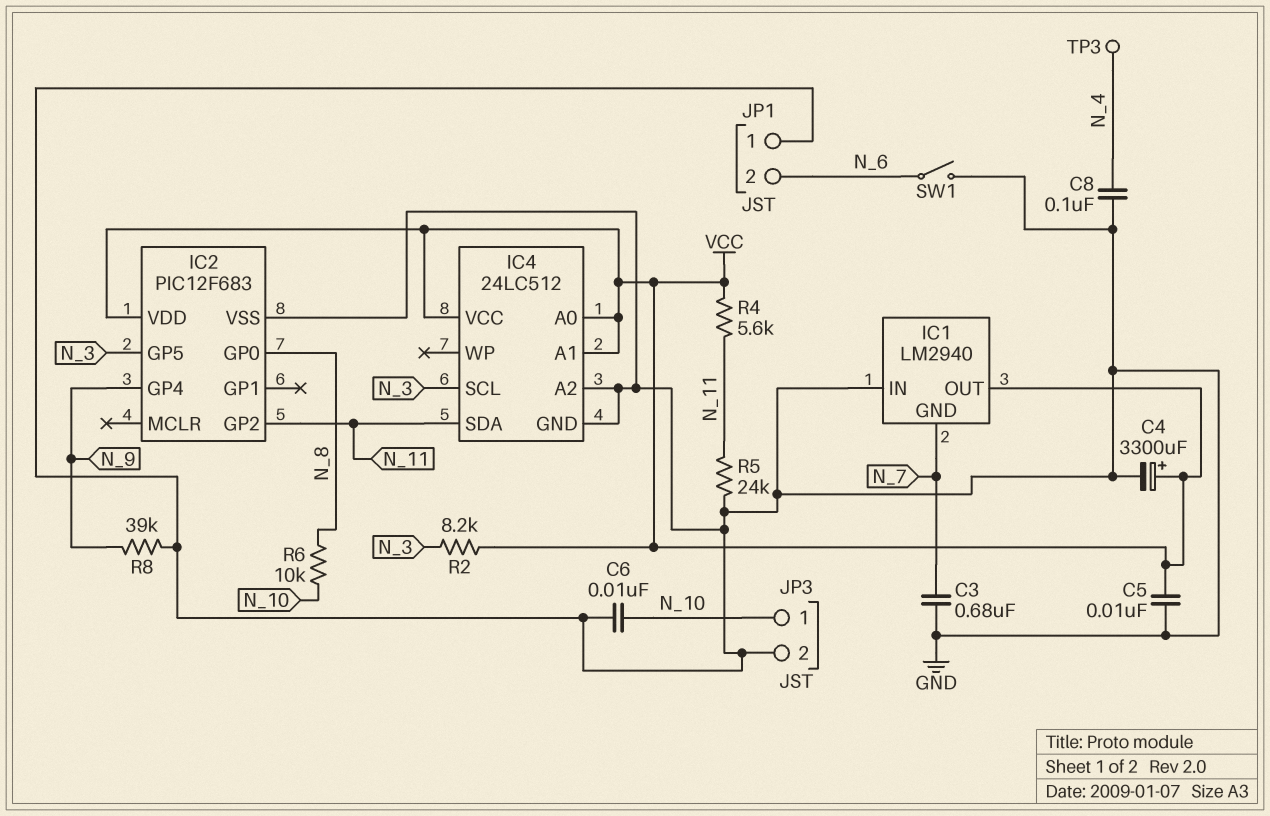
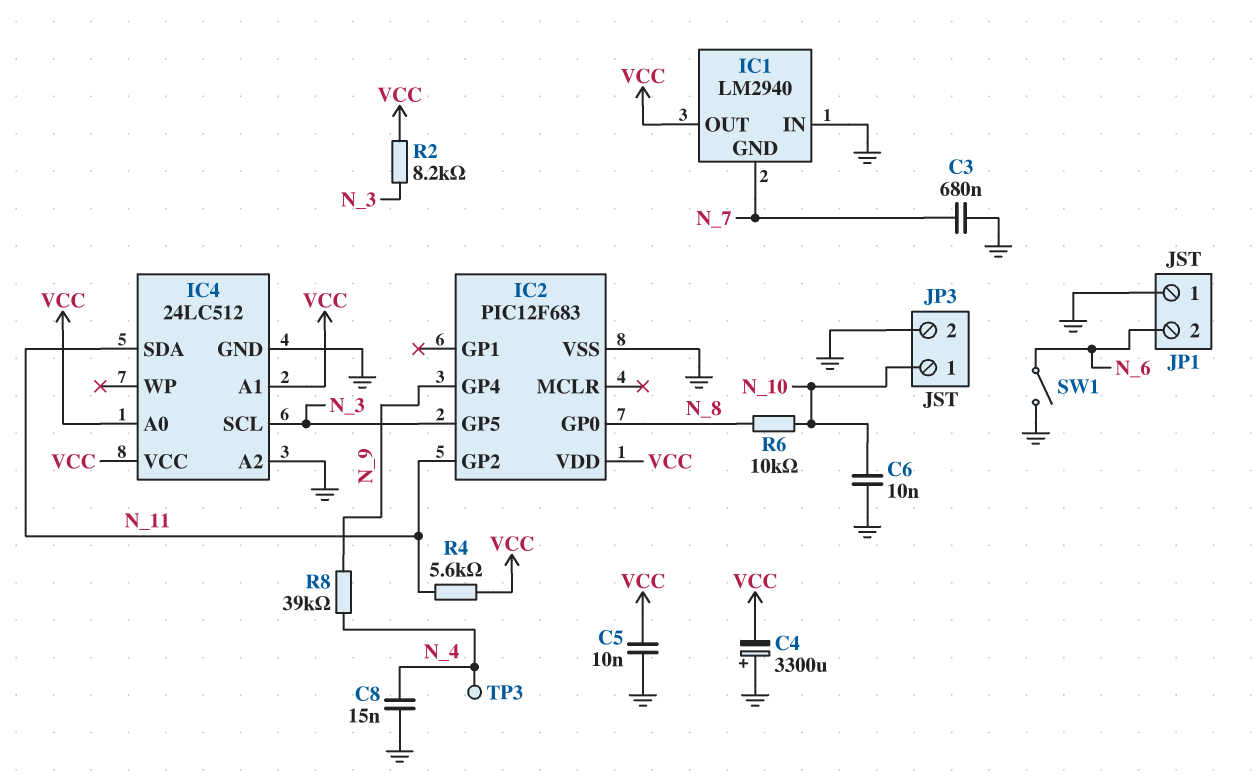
C4: 3300uF (plus VCC, minus GND) -> 3300uF (plus GND, minus VCC)
C8: 100nF (GND, N_4) -> 15nF (GND, N_4)
R5: 24k (GND, N_11) -> none
R8: 39k (GND, N_9) -> 39k (N_4, N_9)

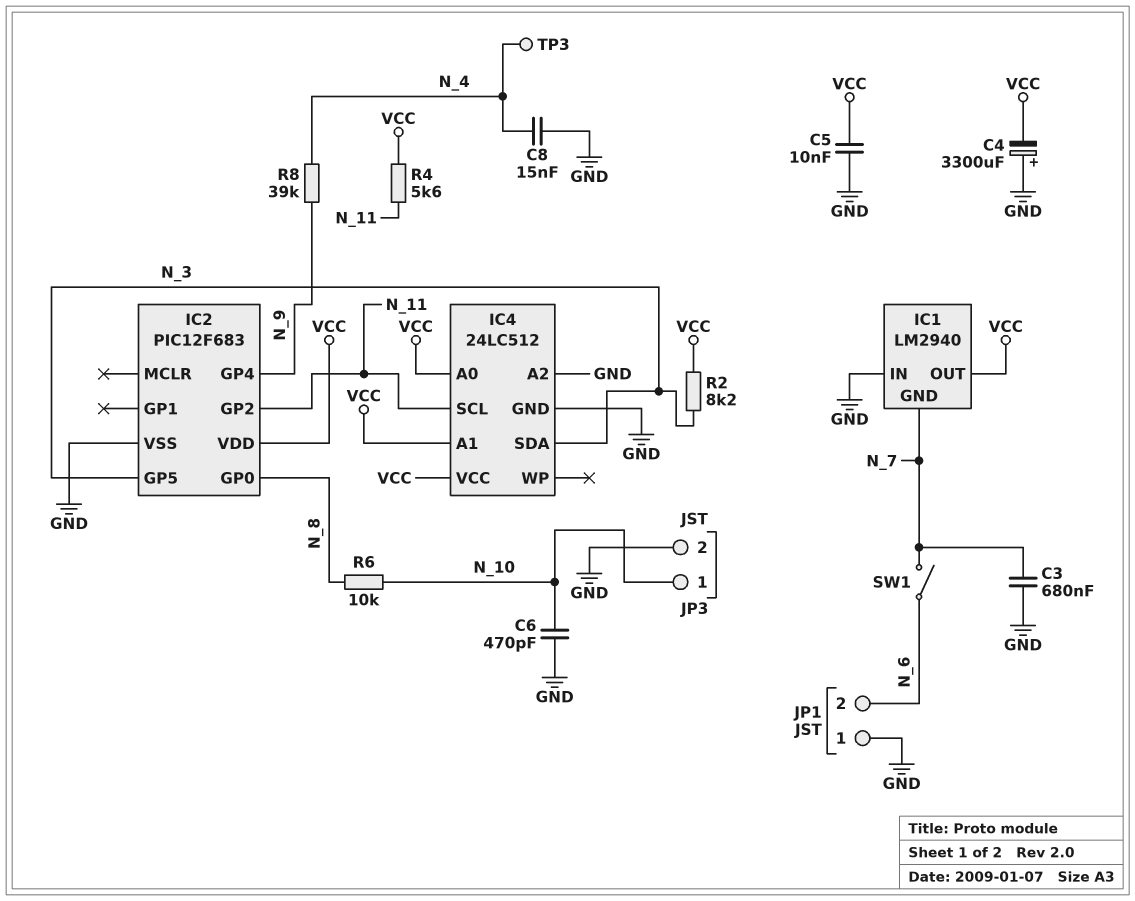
C6: 10nF (GND, N_10) -> 470pF (GND, N_10)
IC4 pin SCL: N_3 -> N_11
IC4 pin SDA: N_11 -> N_3
SW1: switch (GND, N_6) -> switch (N_6, N_7)

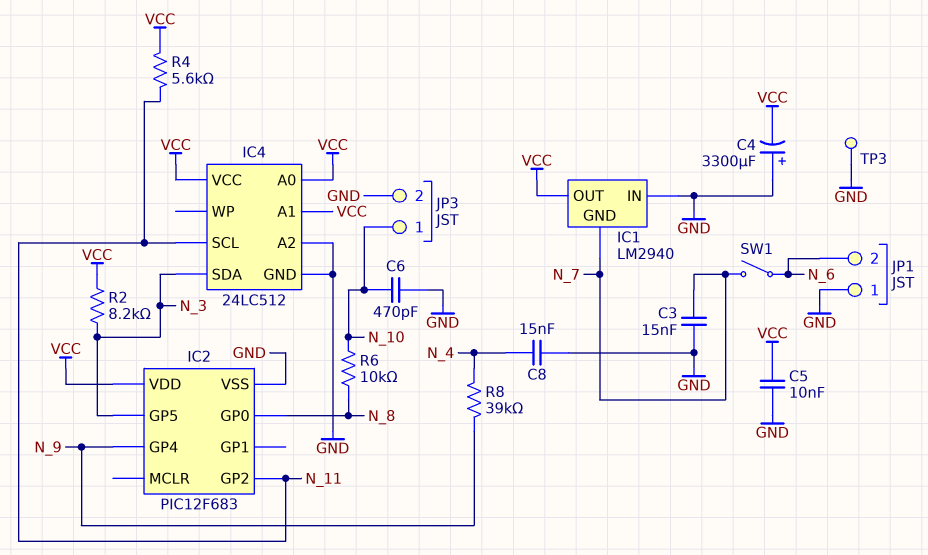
C3: 680nF (GND, N_7) -> 15nF (GND, N_7)
TP3: test point (N_4) -> test point (GND)

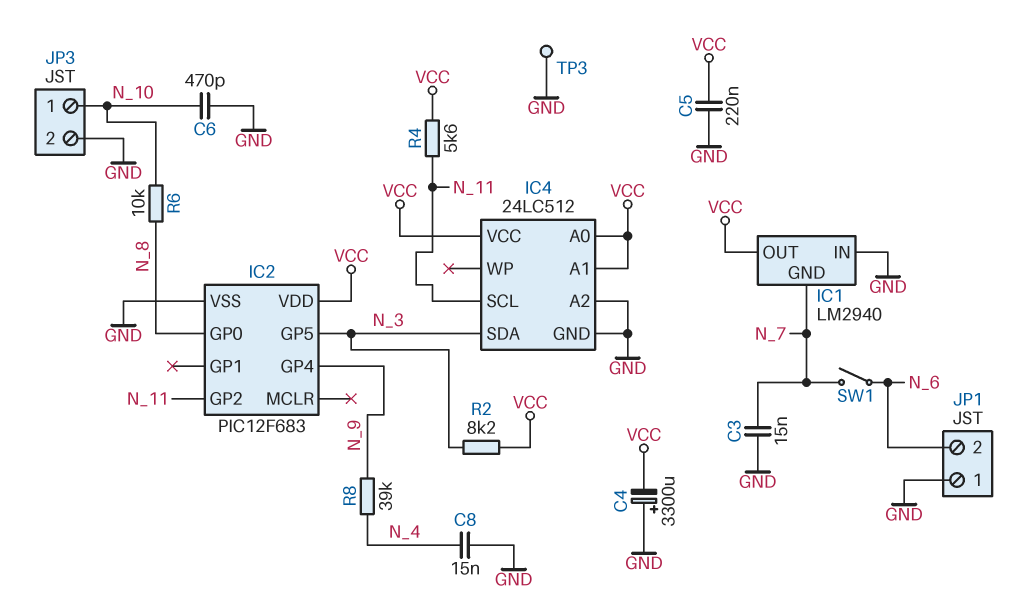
C5: 10nF (GND, VCC) -> 220nF (GND, VCC)

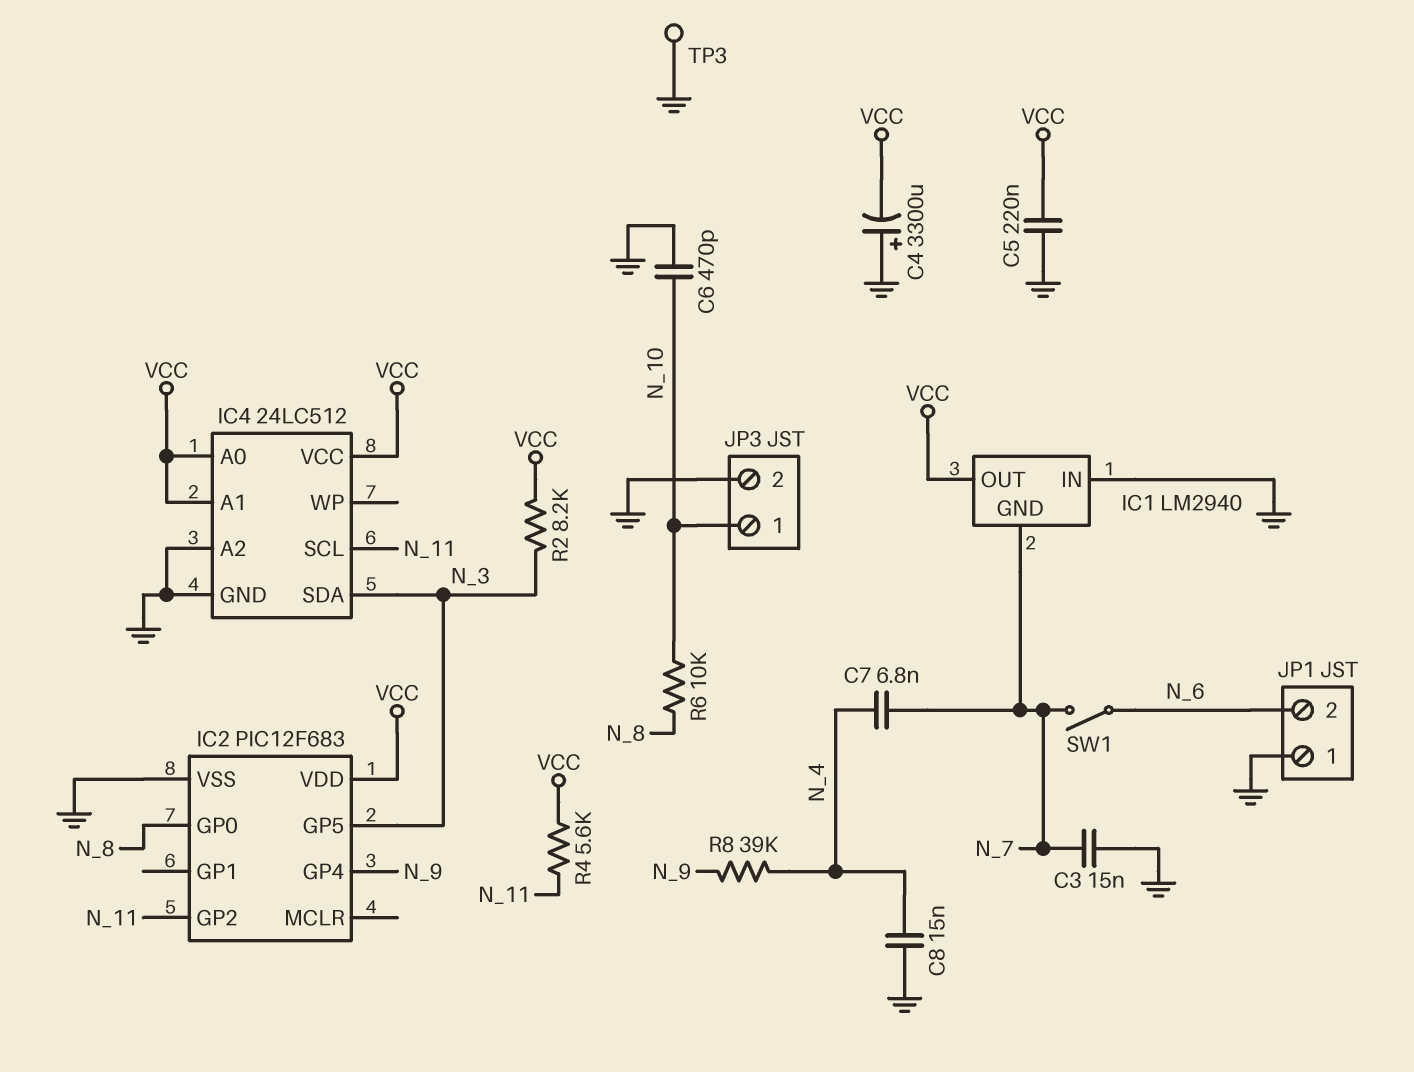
C7: none -> 6.8nF (N_4, N_7)

